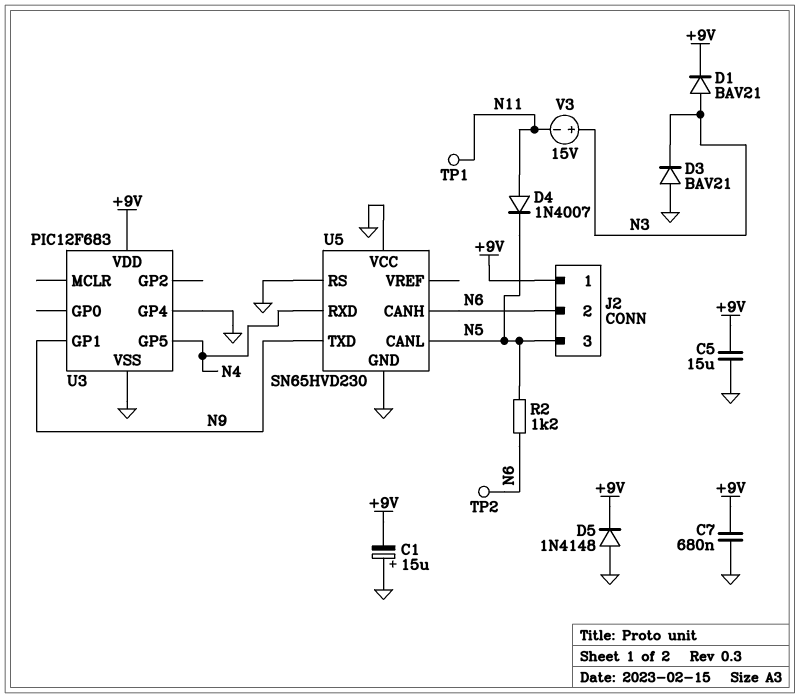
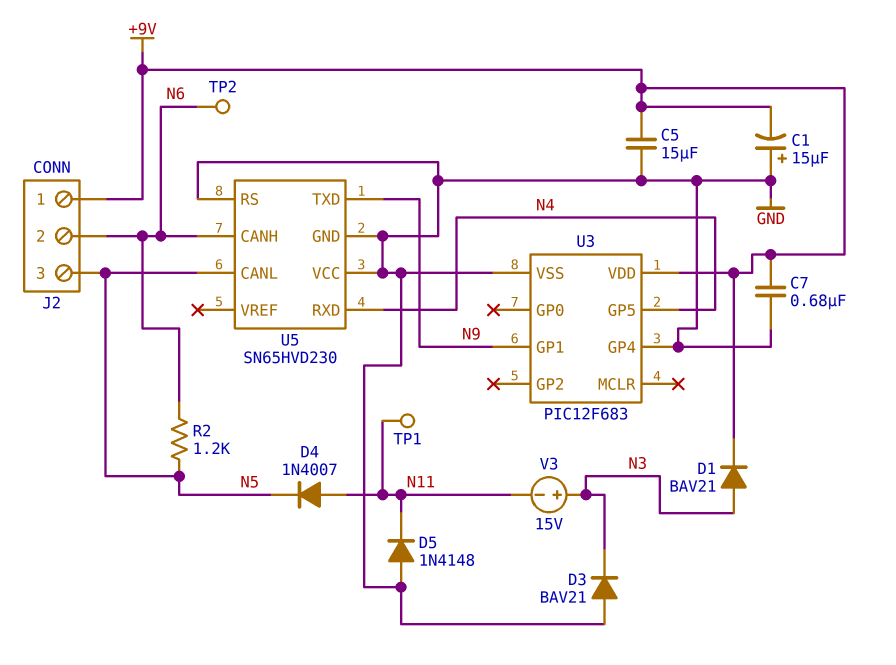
D5: diode 1N4148 (A GND, K +9V) -> diode 1N4148 (A GND, K N11)

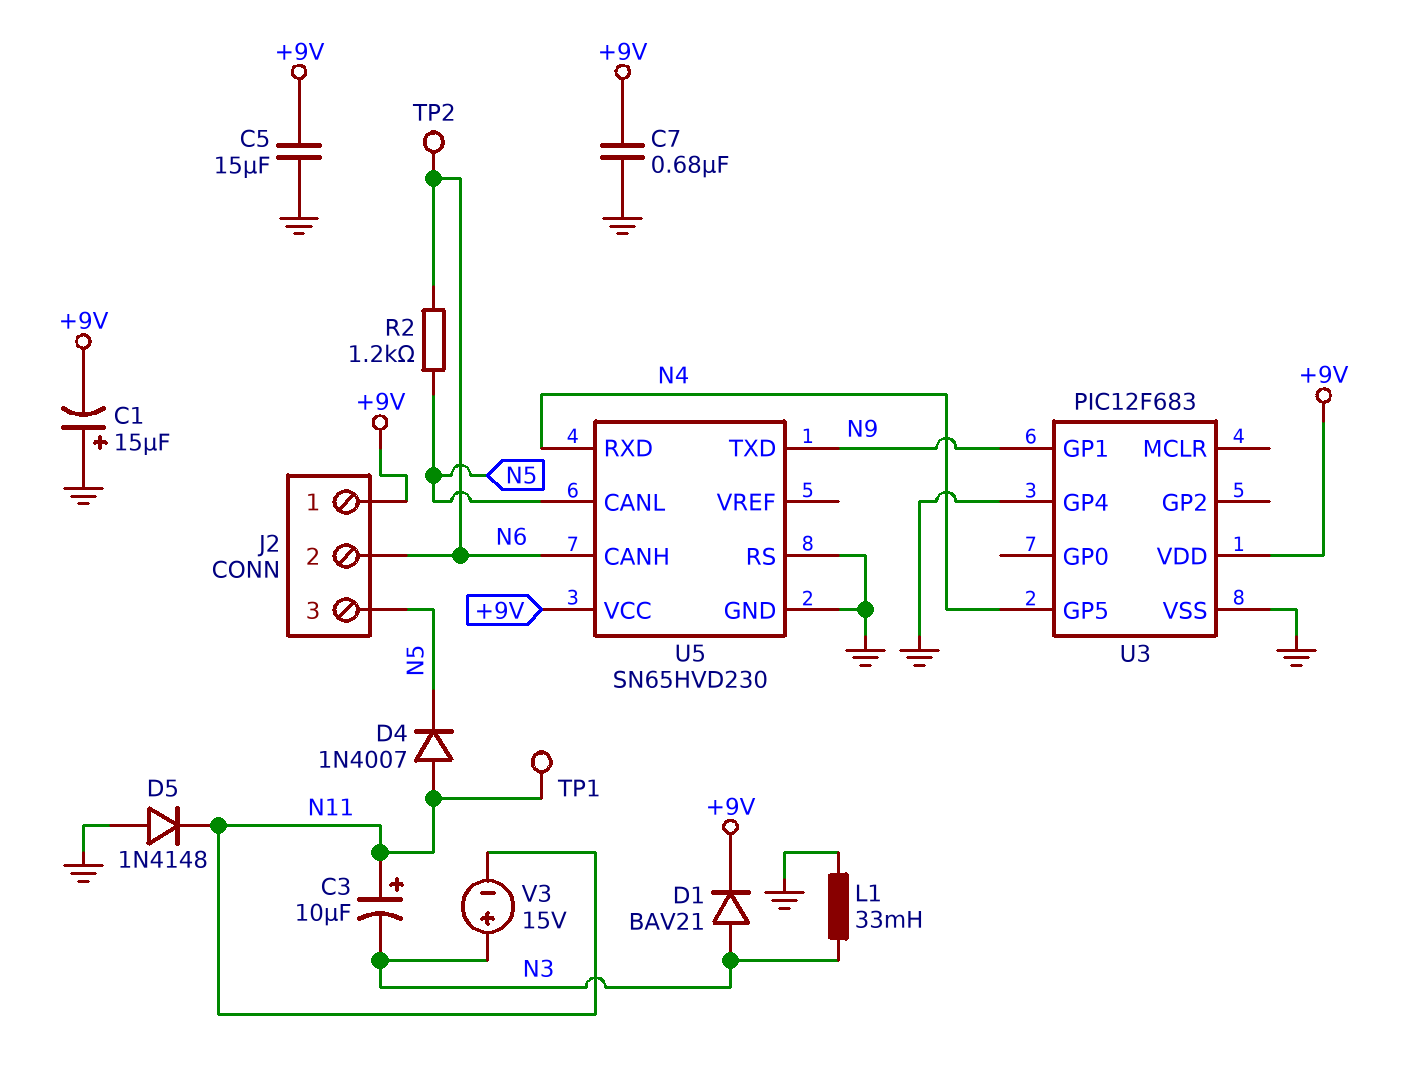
C3: none -> 10uF (plus N11, minus N3)
D3: diode BAV21 (A GND, K N3) -> none
L1: none -> 33mH (GND, N3)
U5 pin VCC: GND -> +9V

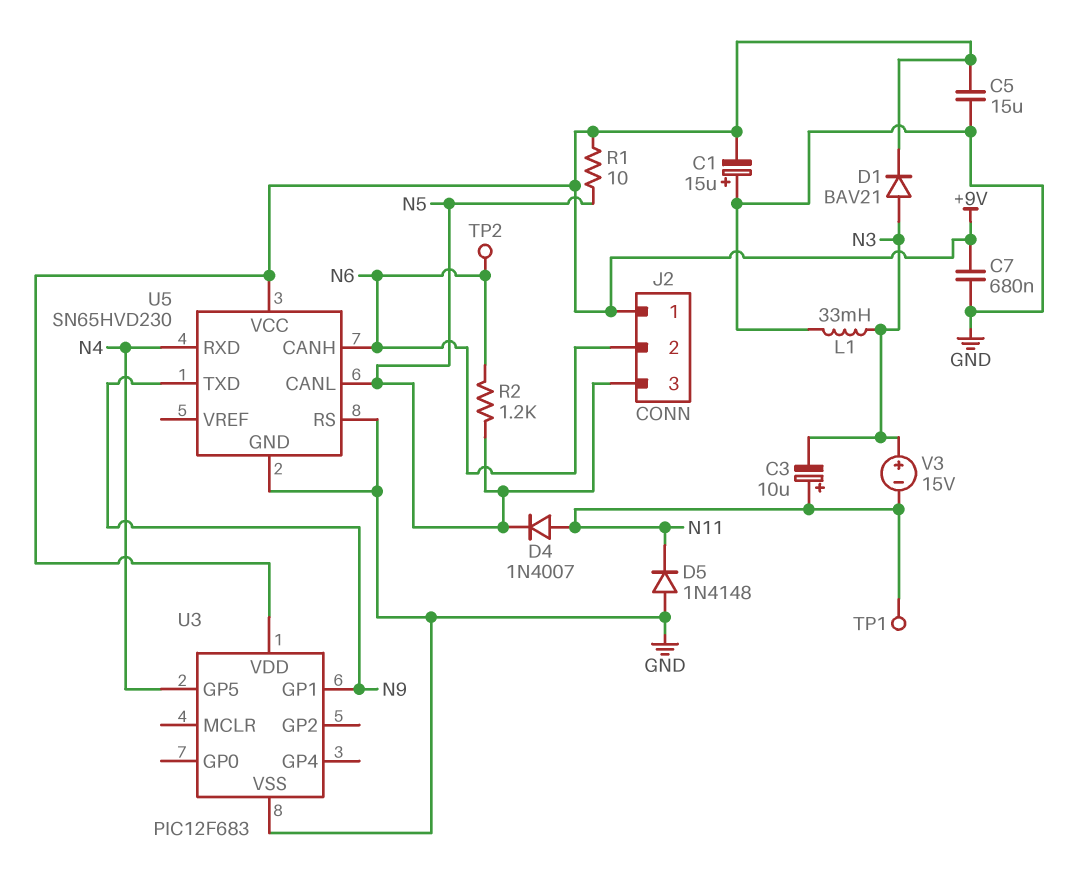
R1: none -> 10 (+9V, N5)
U3 pin GP4: GND -> none

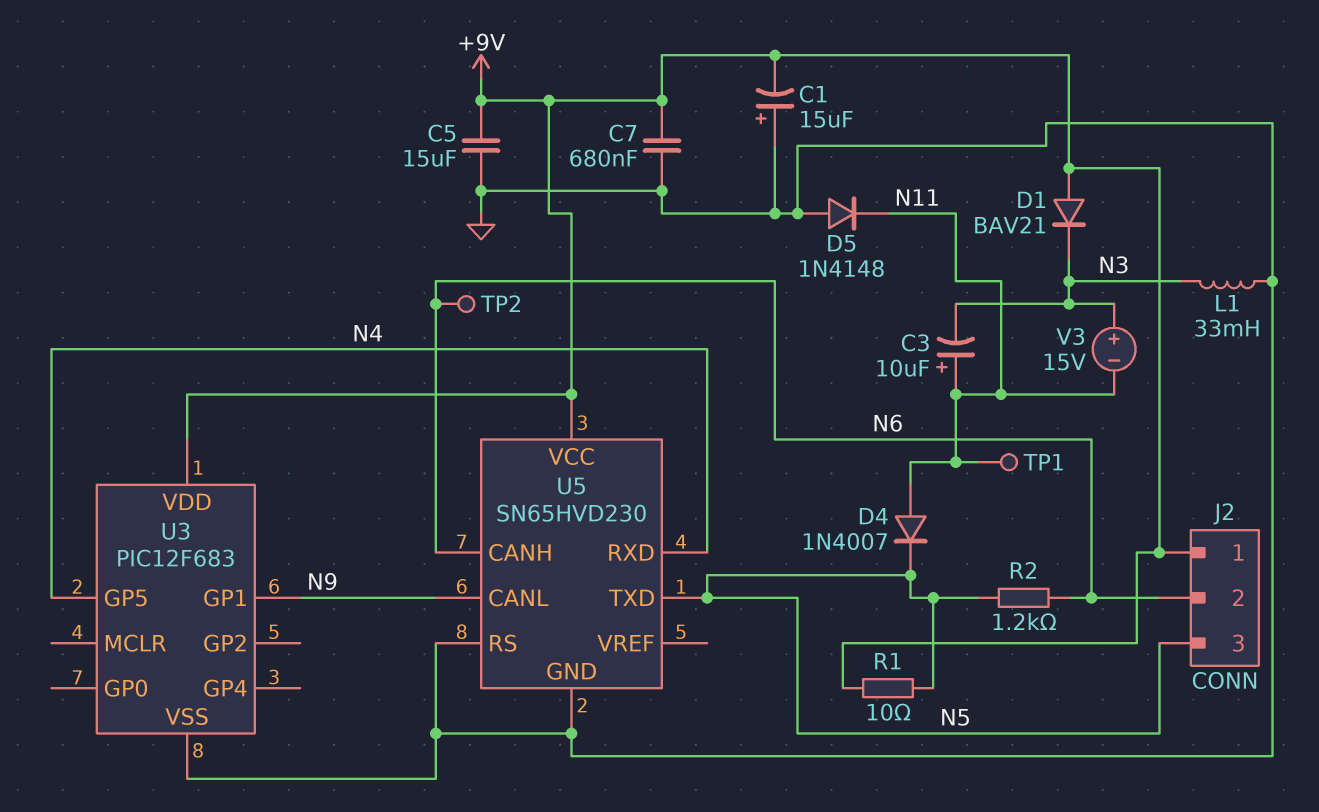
D1: diode BAV21 (A N3, K +9V) -> diode BAV21 (A +9V, K N3)
U5 pin CANL: N5 -> N9
U5 pin TXD: N9 -> N5

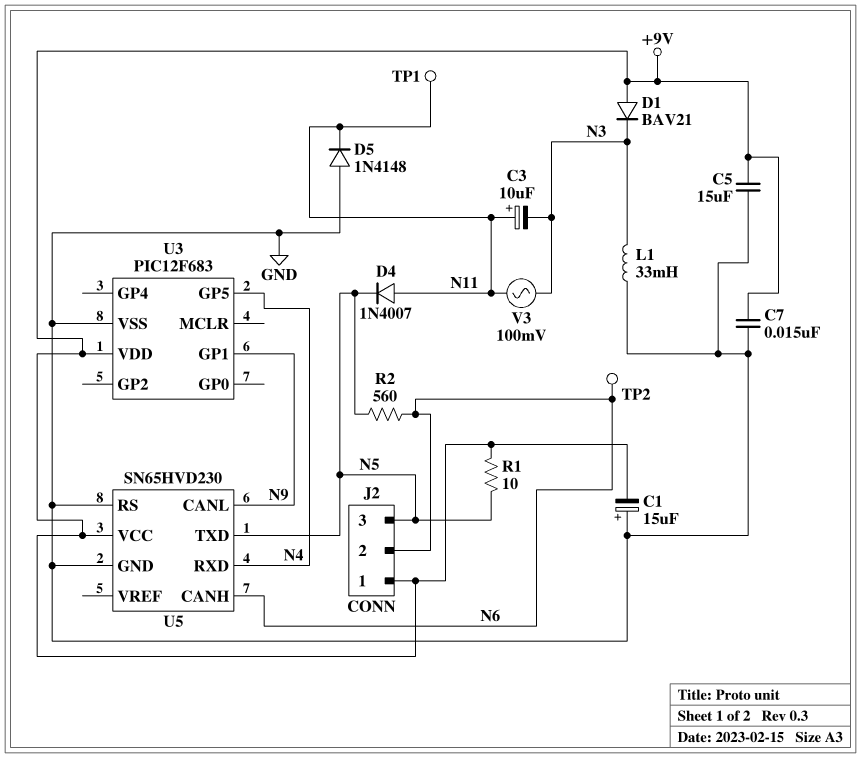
C7: 680nF (+9V, GND) -> 15nF (+9V, GND)
R2: 1.2k (N5, N6) -> 560 (N5, N6)
V3: 15V (plus N3, minus N11) -> AC 100mV (N3, N11)

